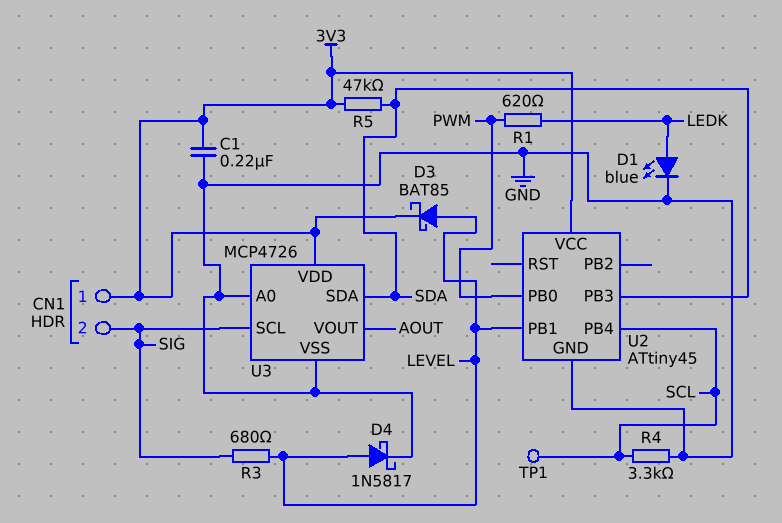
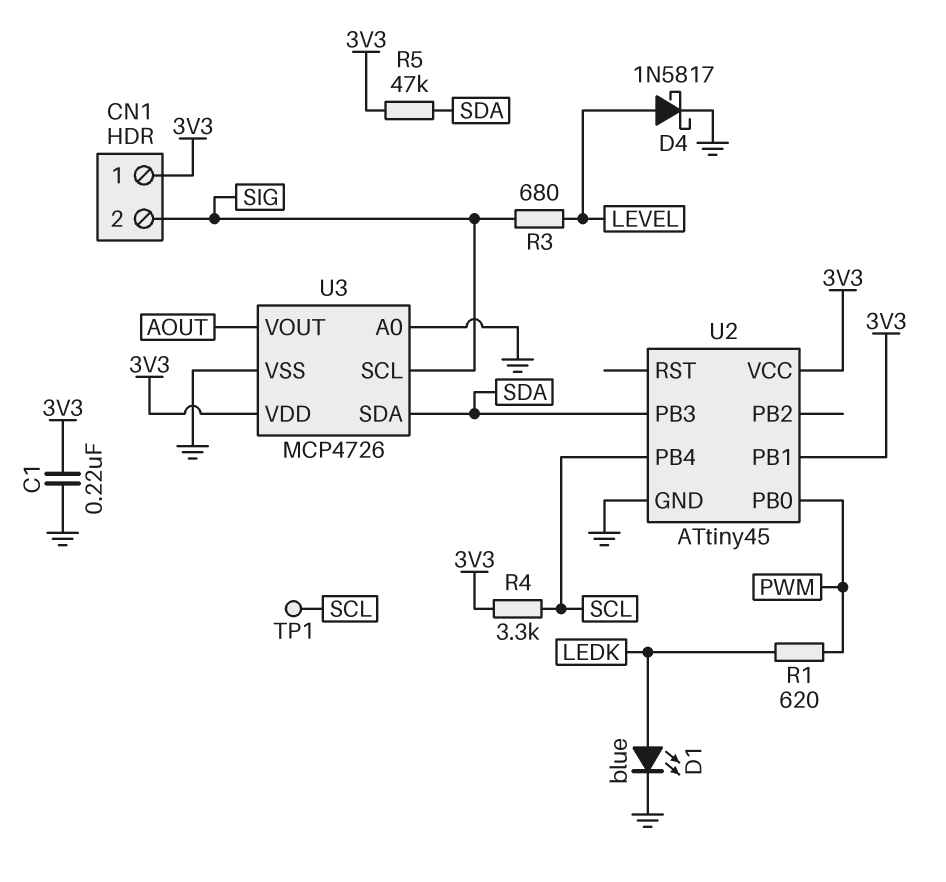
D3: schottky BAT85 (A LEVEL, K 3V3) -> none
R4: 3.3k (GND, SCL) -> 3.3k (3V3, SCL)
U2 pin PB1: LEVEL -> 3V3

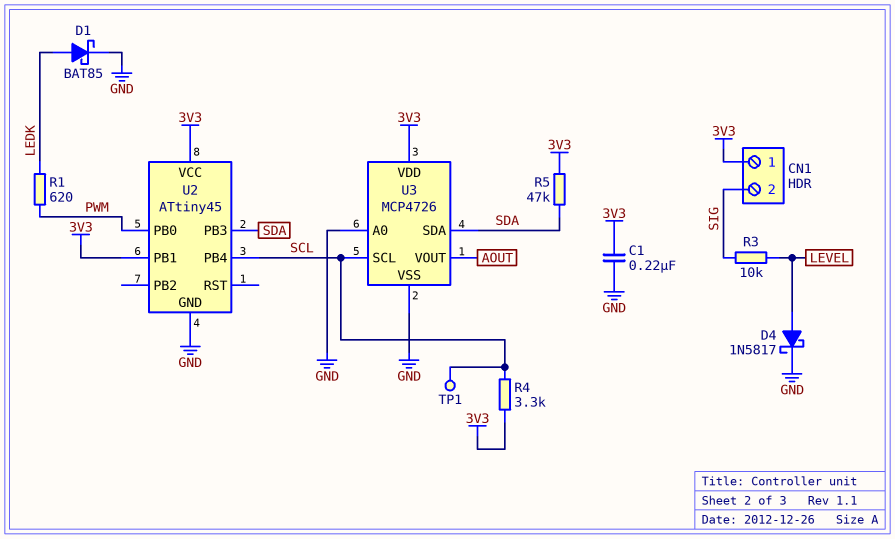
D1: LED blue (A LEDK, K GND) -> schottky BAT85 (A LEDK, K GND)
R3: 680 (LEVEL, SIG) -> 10k (LEVEL, SIG)
U3 pin SCL: SIG -> SCL

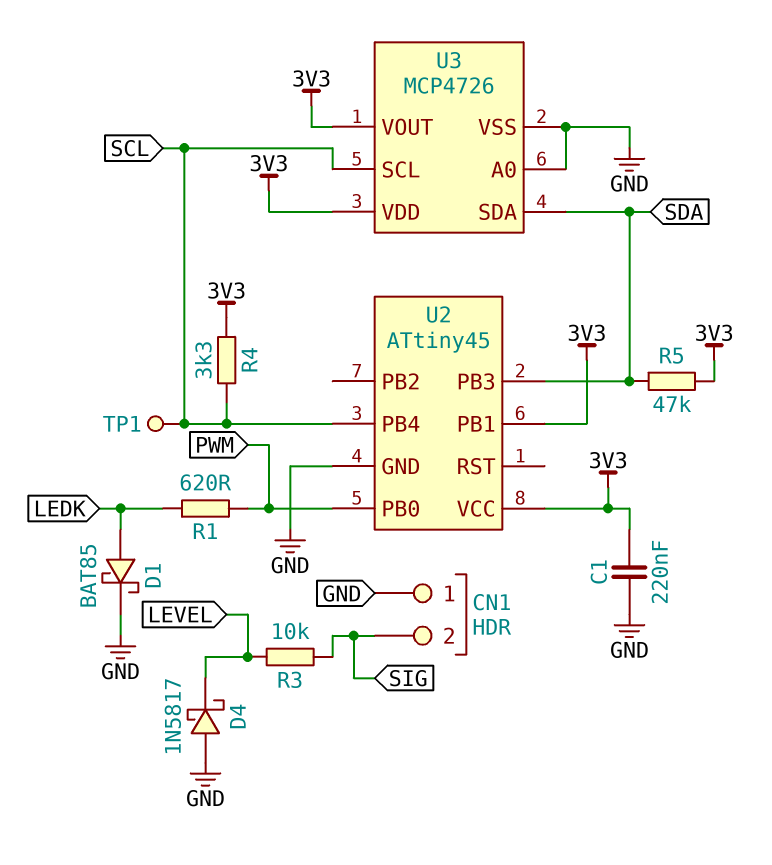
CN1 pin 1: 3V3 -> GND
D4: schottky 1N5817 (A LEVEL, K GND) -> schottky 1N5817 (A GND, K LEVEL)
U3 pin VOUT: AOUT -> 3V3

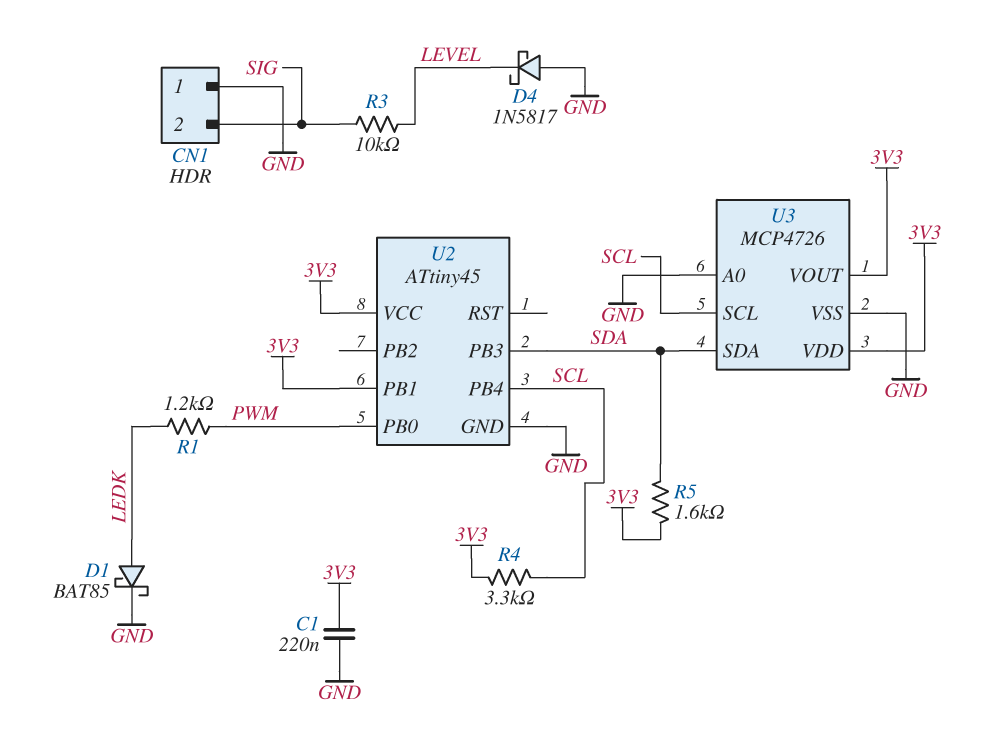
R1: 620 (LEDK, PWM) -> 1.2k (LEDK, PWM)
R5: 47k (3V3, SDA) -> 1.6k (3V3, SDA)
TP1: test point (SCL) -> none

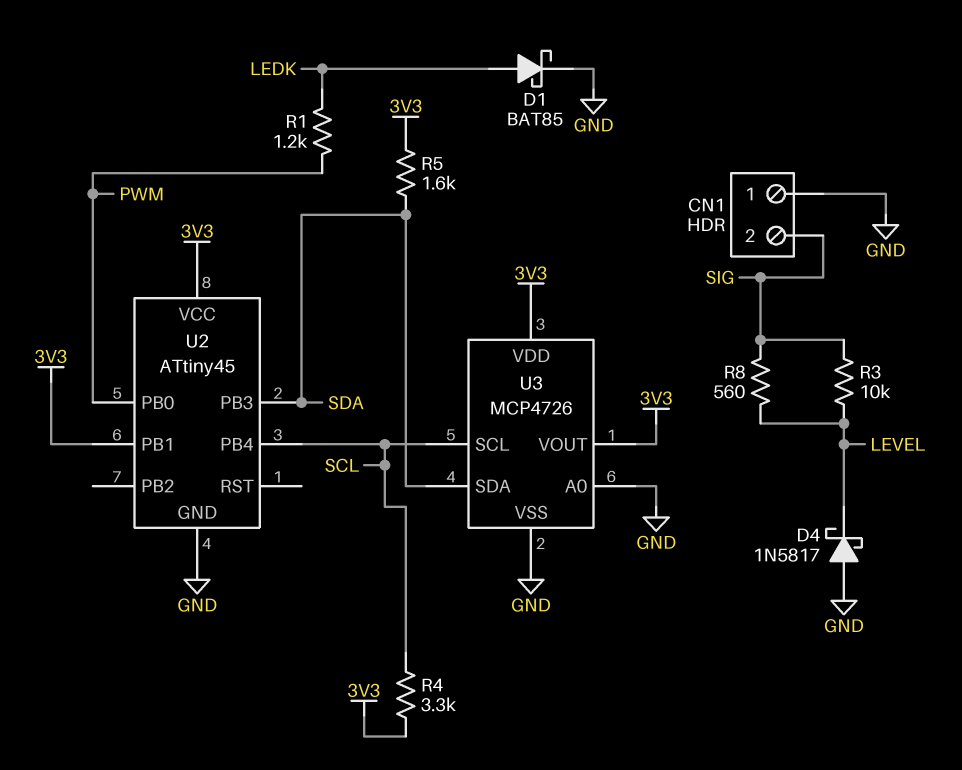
C1: 220nF (3V3, GND) -> none
R8: none -> 560 (LEVEL, SIG)

